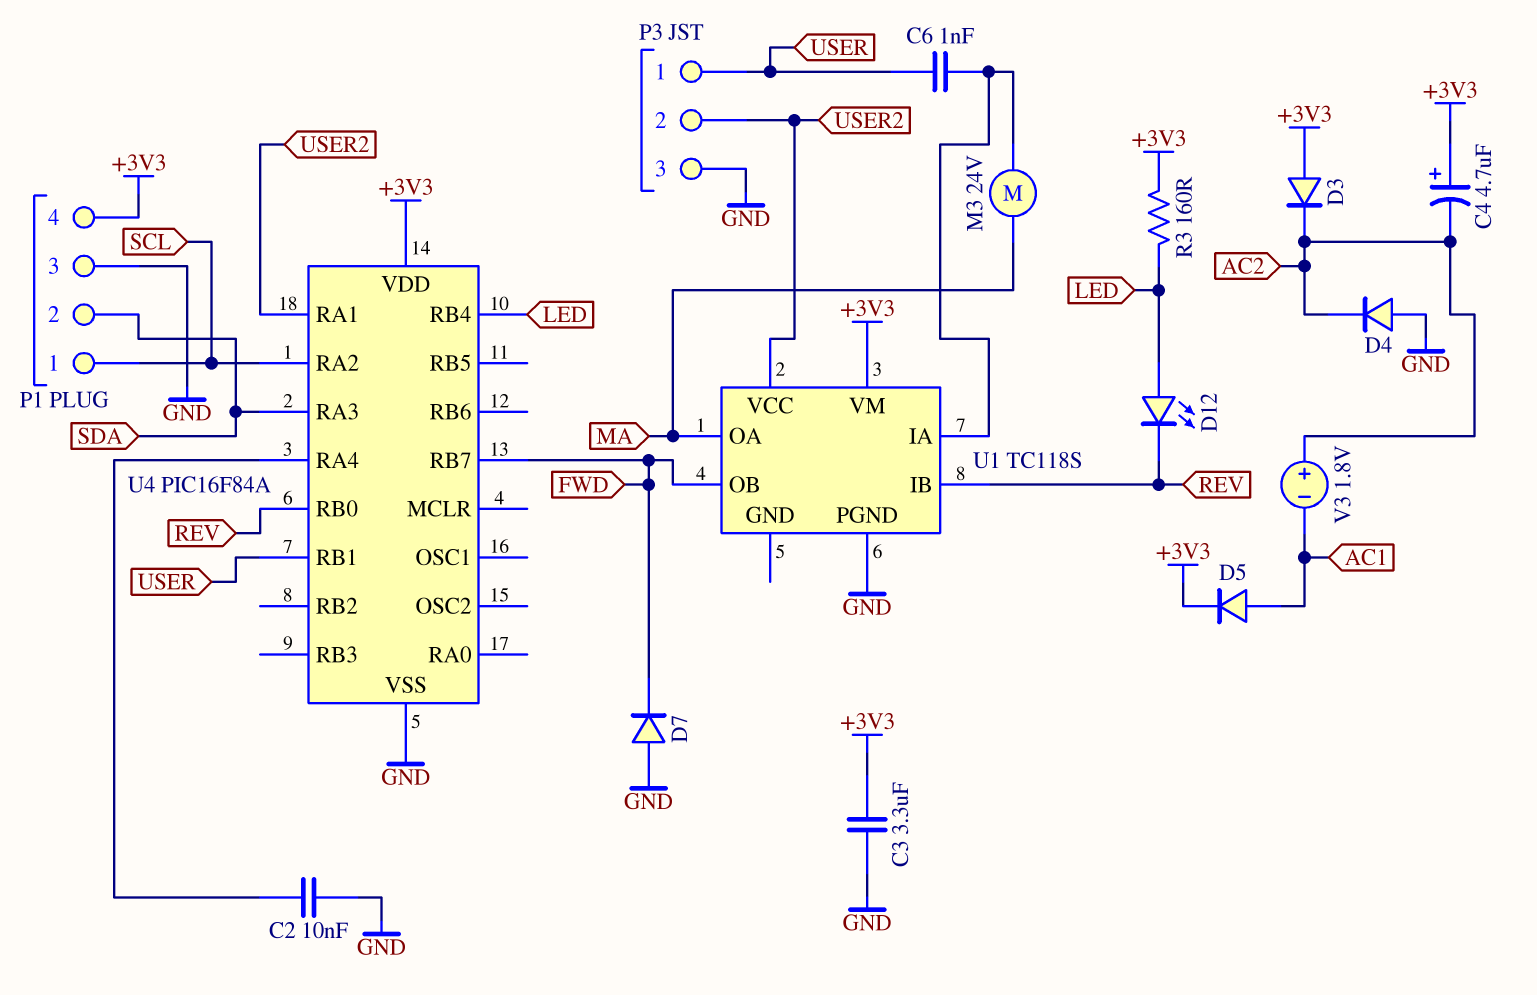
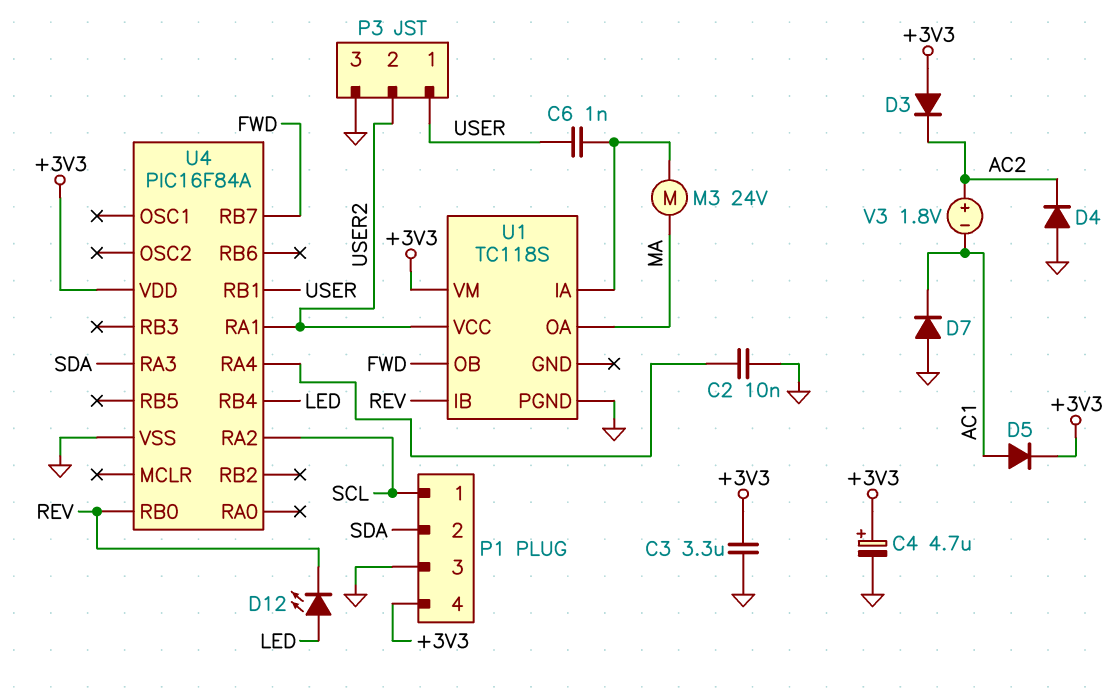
C4: 4.7uF (plus +3V3, minus AC2) -> 4.7uF (plus +3V3, minus GND)
D7: diode (A GND, K FWD) -> diode (A GND, K AC1)
R3: 160 (+3V3, LED) -> none

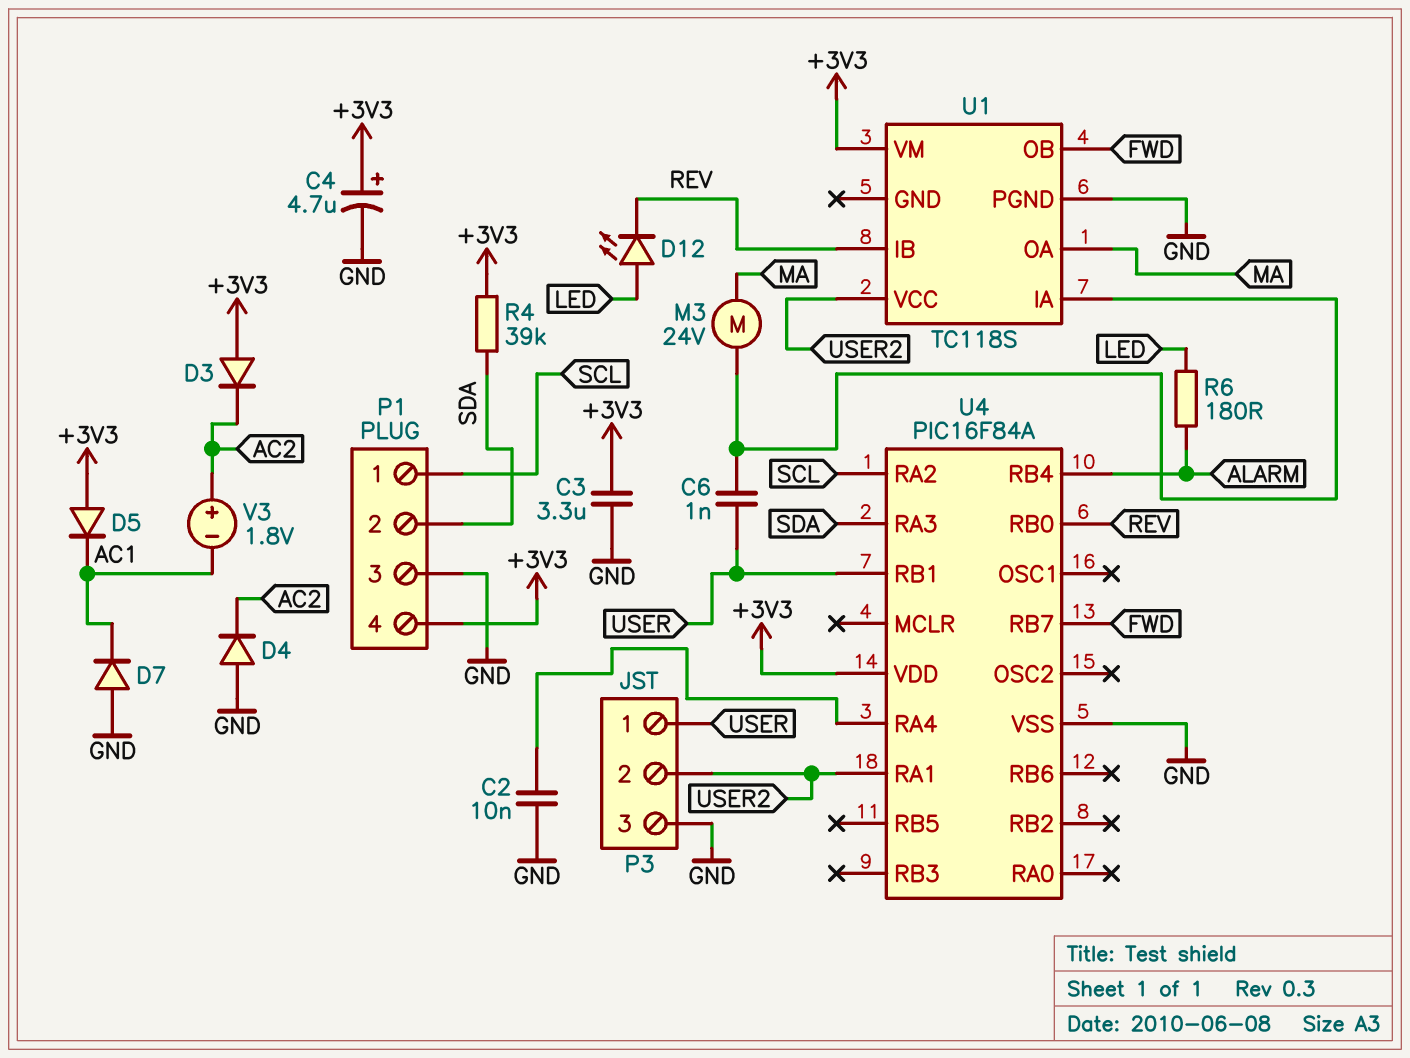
D5: diode (A AC1, K +3V3) -> diode (A +3V3, K AC1)
R4: none -> 39k (+3V3, SDA)
R6: none -> 180 (ALARM, LED)
U4 pin RB4: LED -> ALARM

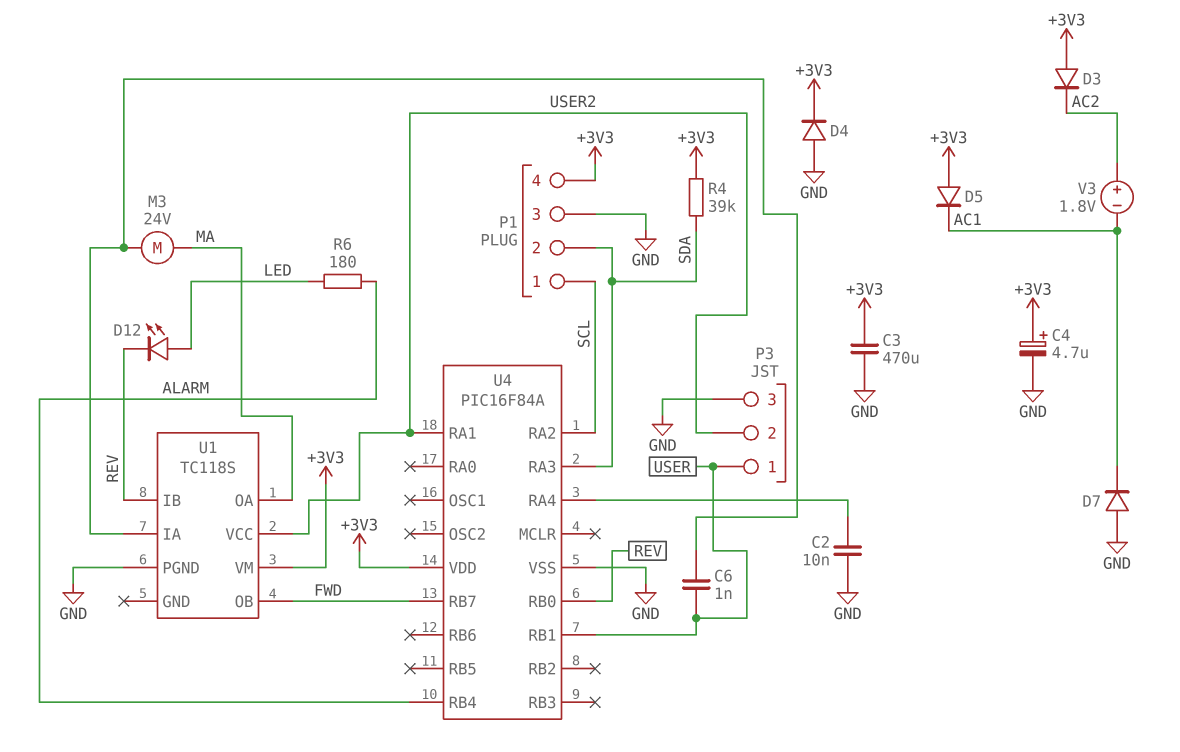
C3: 3.3uF (+3V3, GND) -> 470uF (+3V3, GND)
D4: diode (A GND, K AC2) -> diode (A GND, K +3V3)

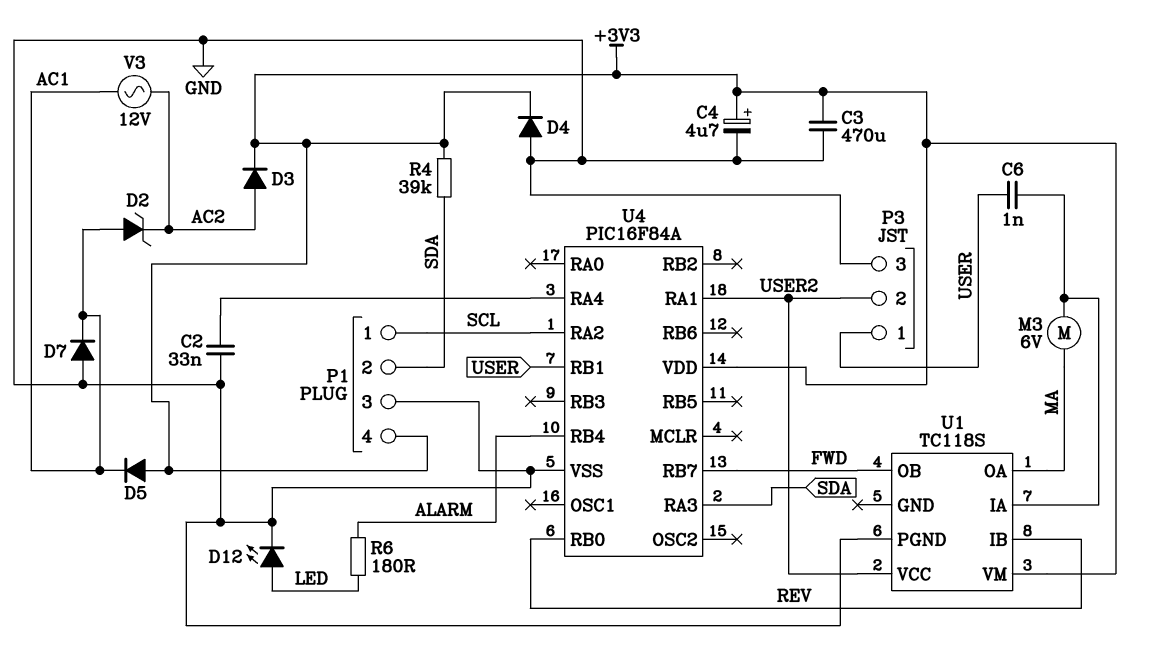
C2: 10nF (GND, U4/RA4) -> 33nF (GND, U4/RA4)
D2: none -> zener (A AC1, K AC2)
D3: diode (A +3V3, K AC2) -> diode (A AC2, K +3V3)
D12: LED (A LED, K REV) -> LED (A LED, K GND)
M3: motor 24V (MA, U1/IA) -> motor 6V (MA, U1/IA)
V3: 1.8V (plus AC2, minus AC1) -> AC 12V (AC1, AC2)

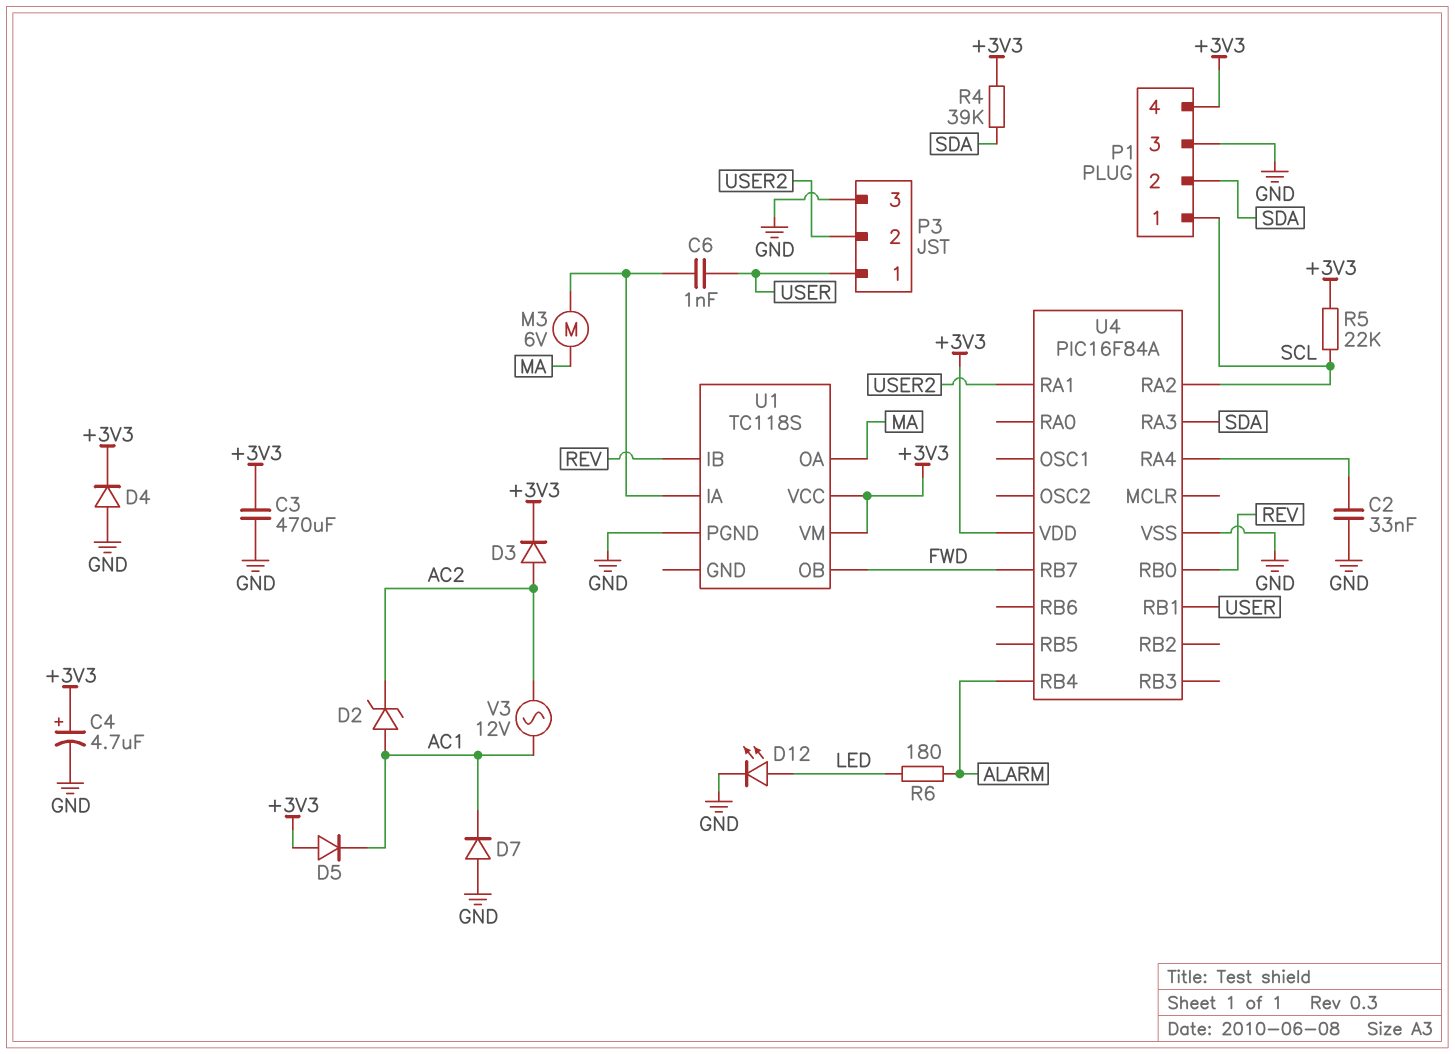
R5: none -> 22k (+3V3, SCL)
U1 pin VCC: USER2 -> +3V3

